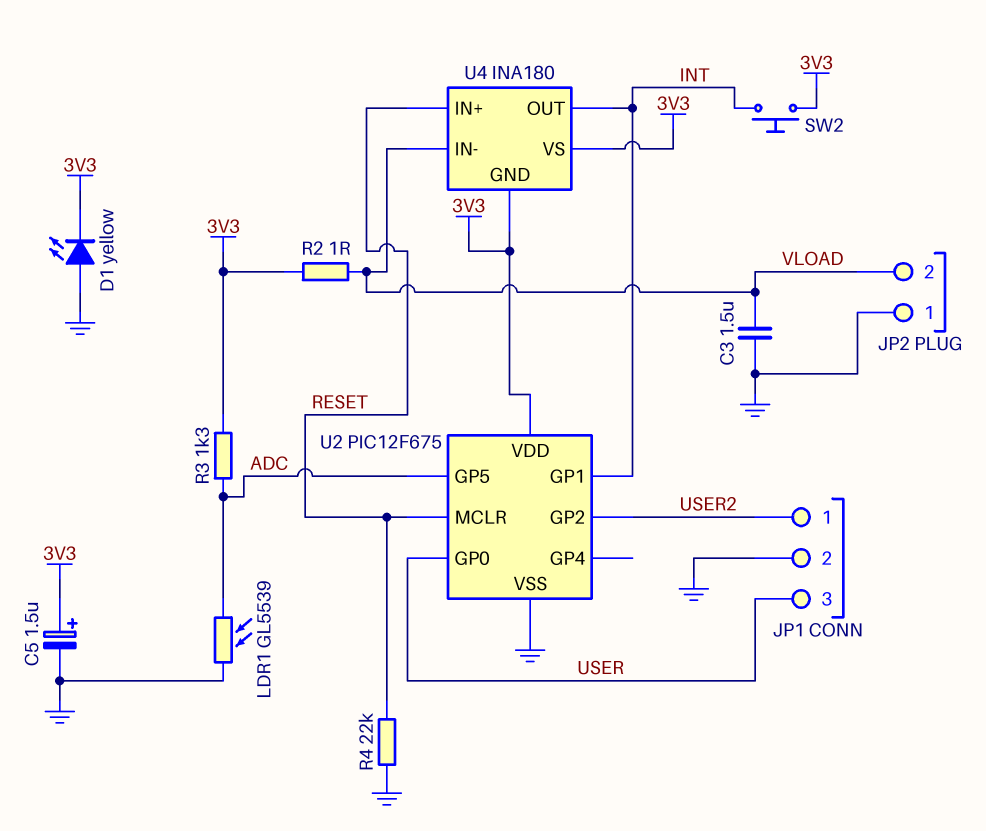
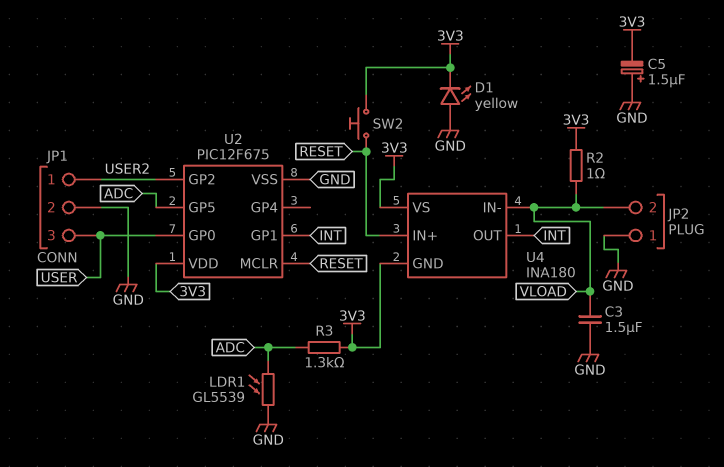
C5: 1.5uF (plus 3V3, minus GND) -> 1.5uF (plus GND, minus 3V3)
R4: 22k (GND, RESET) -> none
SW2: button (3V3, INT) -> button (3V3, RESET)

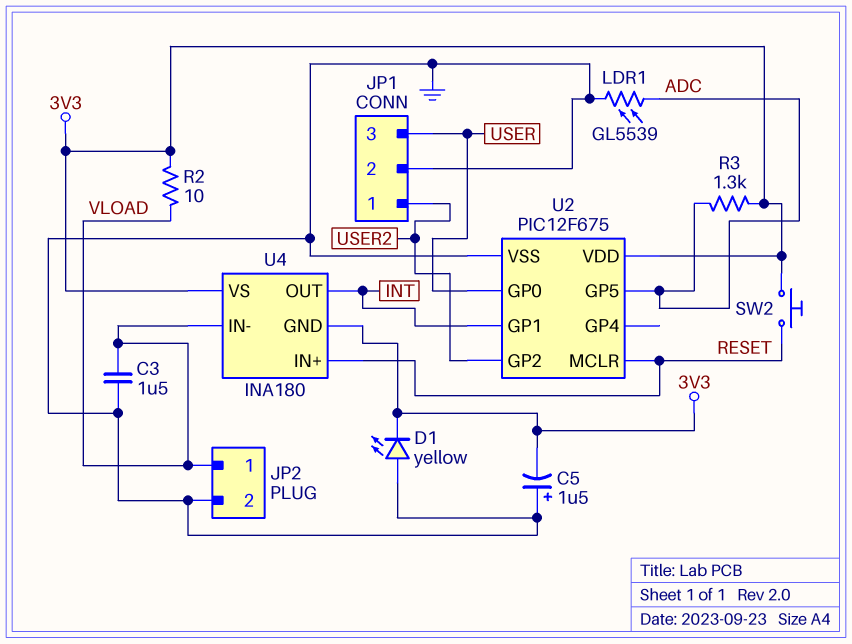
JP2 pin 1: GND -> VLOAD
JP2 pin 2: VLOAD -> GND
R2: 1 (3V3, VLOAD) -> 10 (3V3, VLOAD)

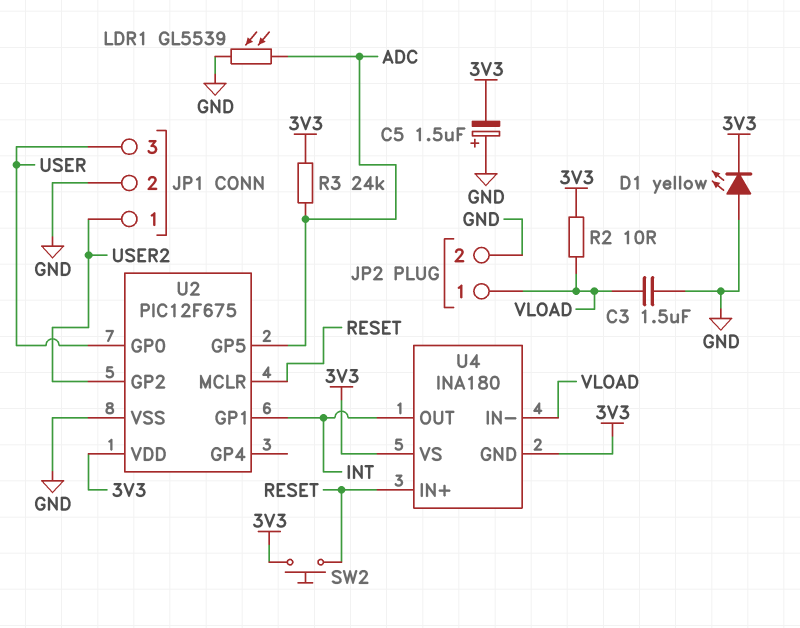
R3: 1.3k (3V3, ADC) -> 24k (3V3, ADC)

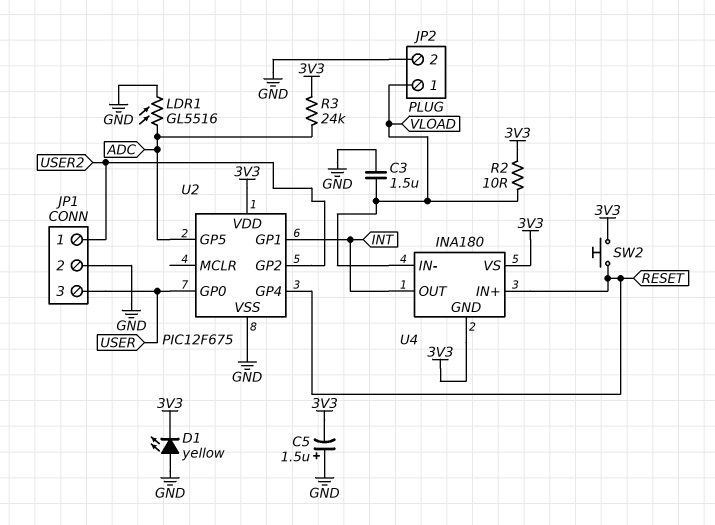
LDR1: GL5539 (ADC, GND) -> GL5516 (ADC, GND)
U2 pin GP4: none -> RESET
U2 pin MCLR: RESET -> none

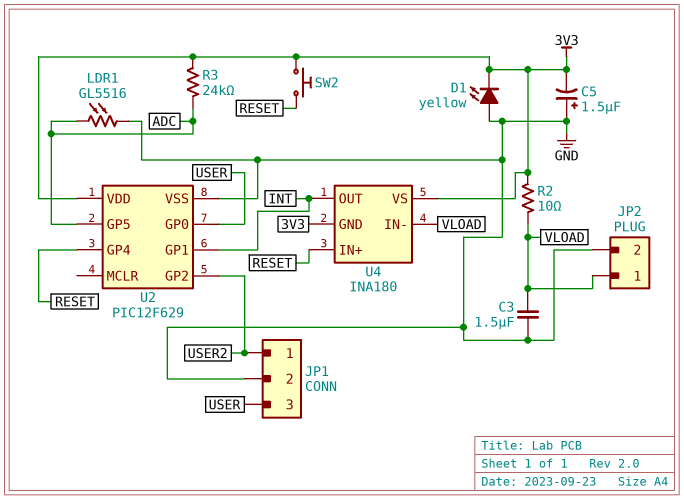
U2: PIC12F675 -> PIC12F629

